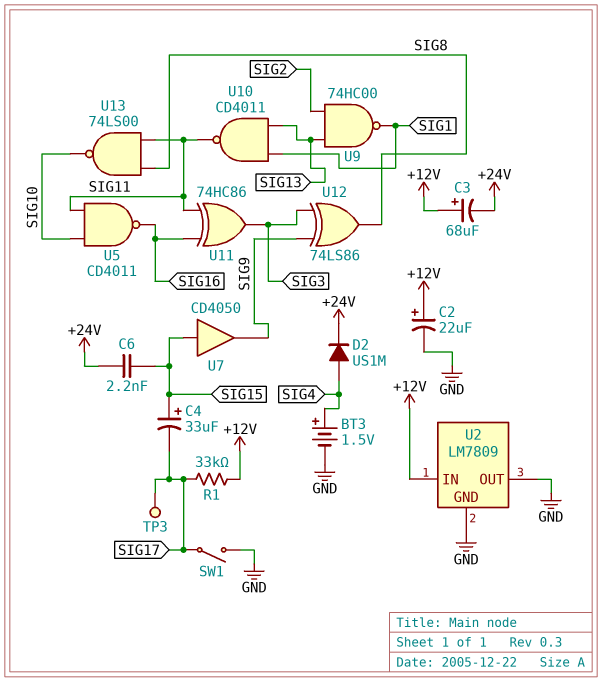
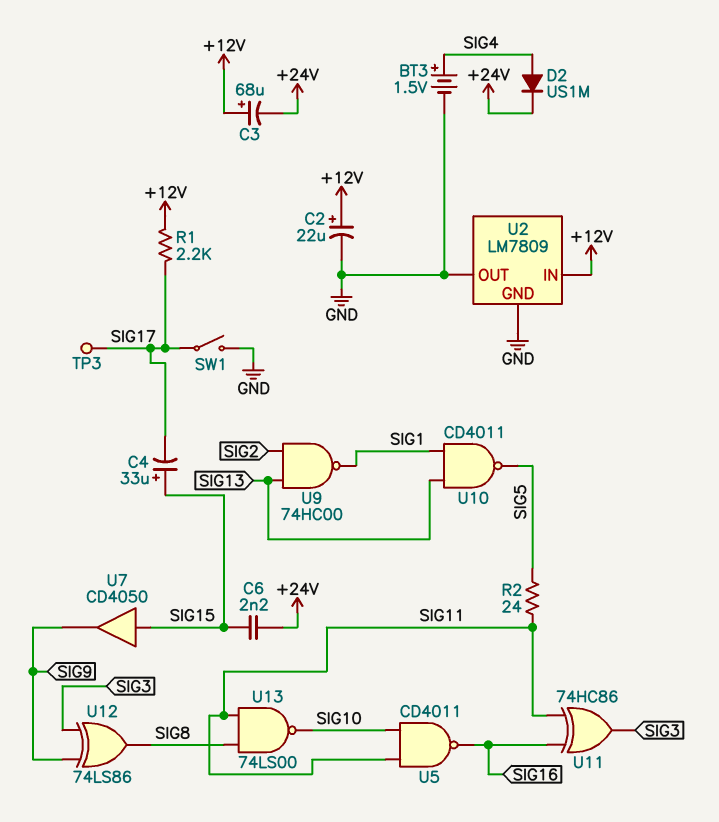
R1: 33k (+12V, SIG17) -> 2.2k (+12V, SIG17)
R2: none -> 24 (SIG5, SIG11)
U10: NAND CD4011 (in SIG1, in SIG13, out SIG11) -> NAND CD4011 (in SIG1, in SIG13, out SIG5)

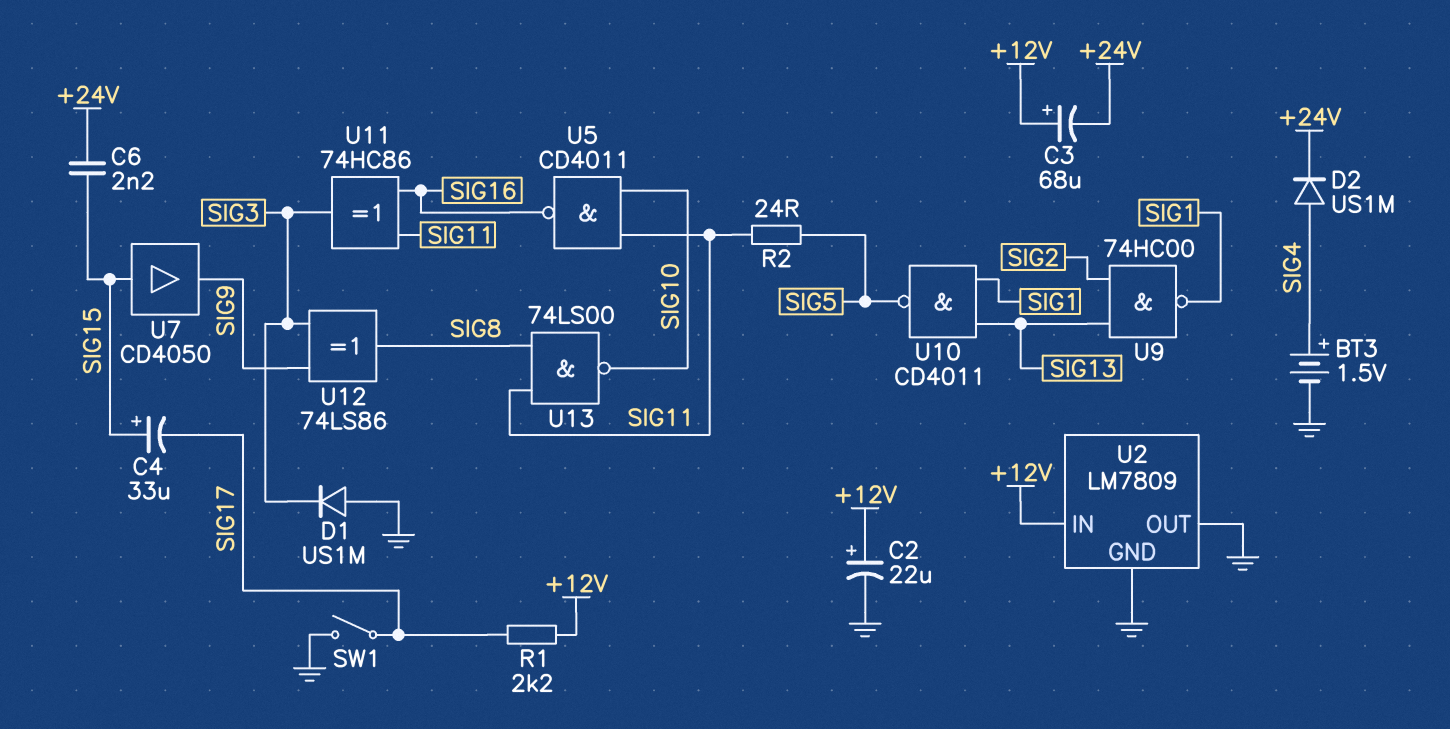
D1: none -> diode US1M (A GND, K SIG3)
TP3: test point (SIG17) -> none

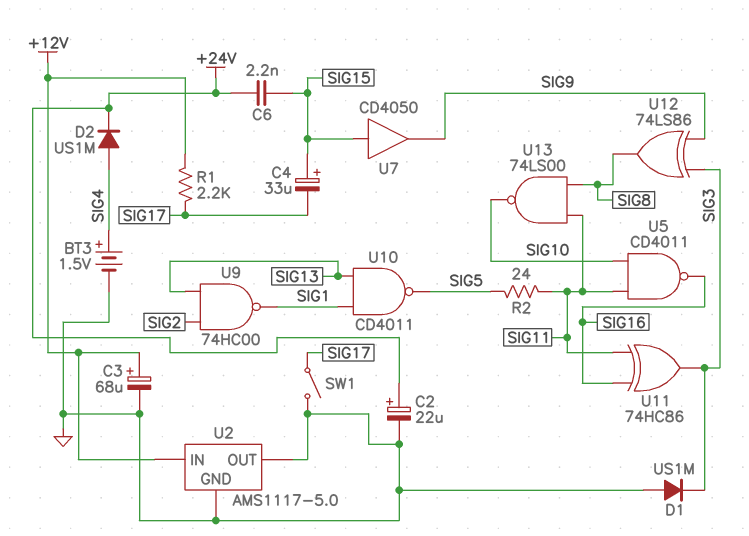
C2: 22uF (plus +12V, minus GND) -> 22uF (plus +24V, minus GND)
C3: 68uF (plus +12V, minus +24V) -> 68uF (plus +12V, minus GND)
U2: LM7809 -> AMS1117-5.0

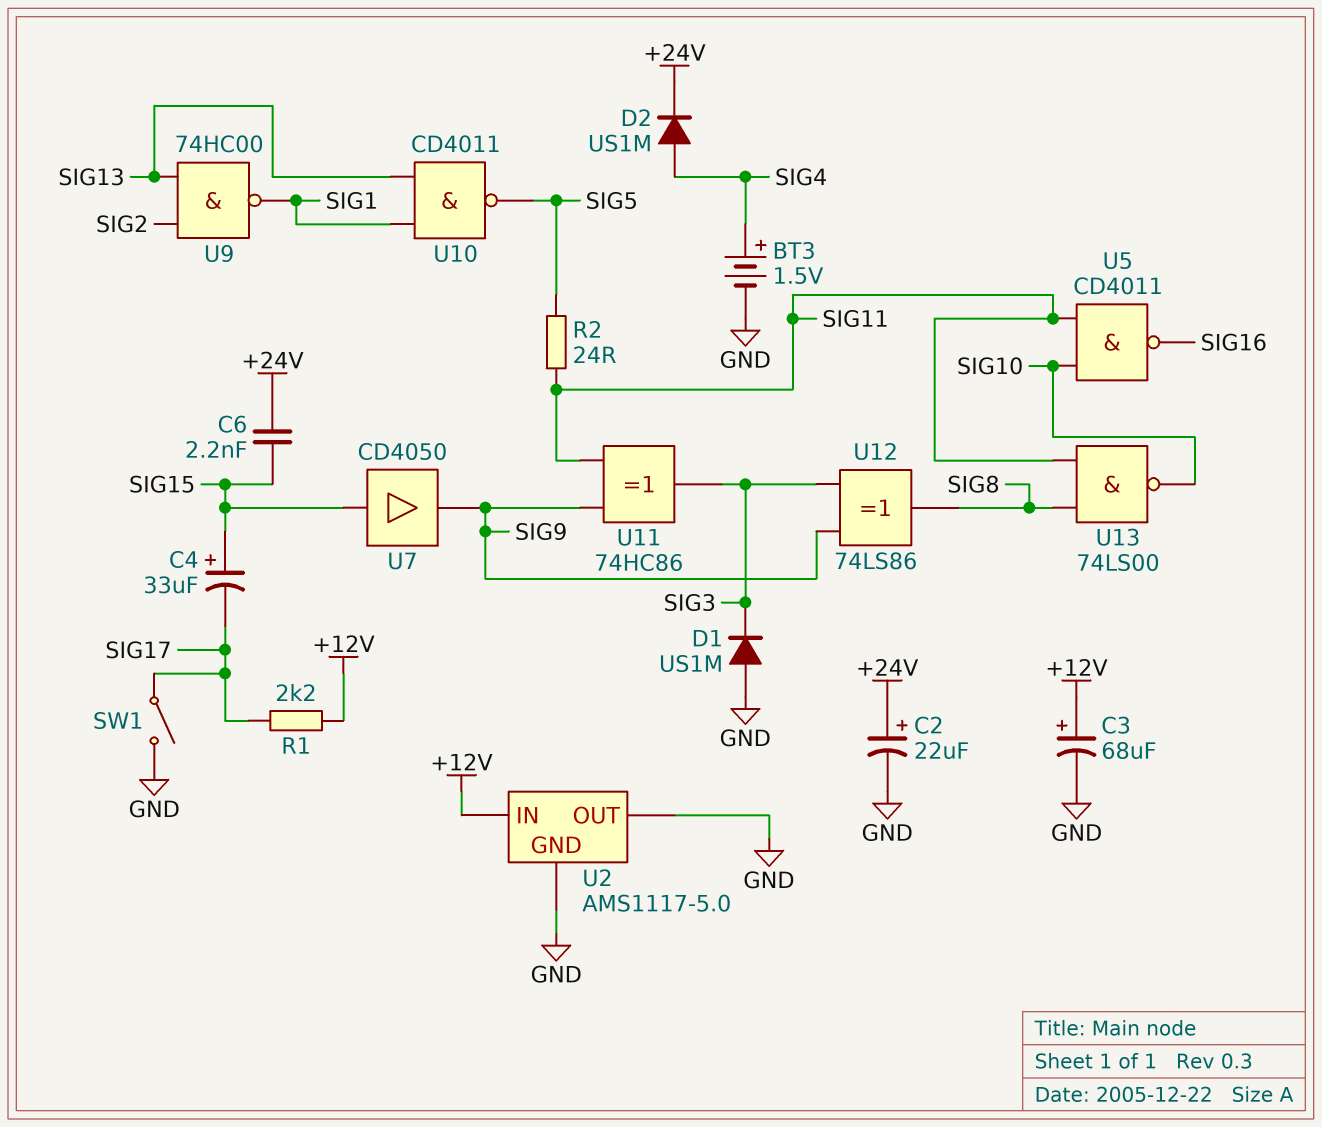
U11: XOR 74HC86 (in SIG11, in SIG16, out SIG3) -> XOR 74HC86 (in SIG9, in SIG11, out SIG3)

